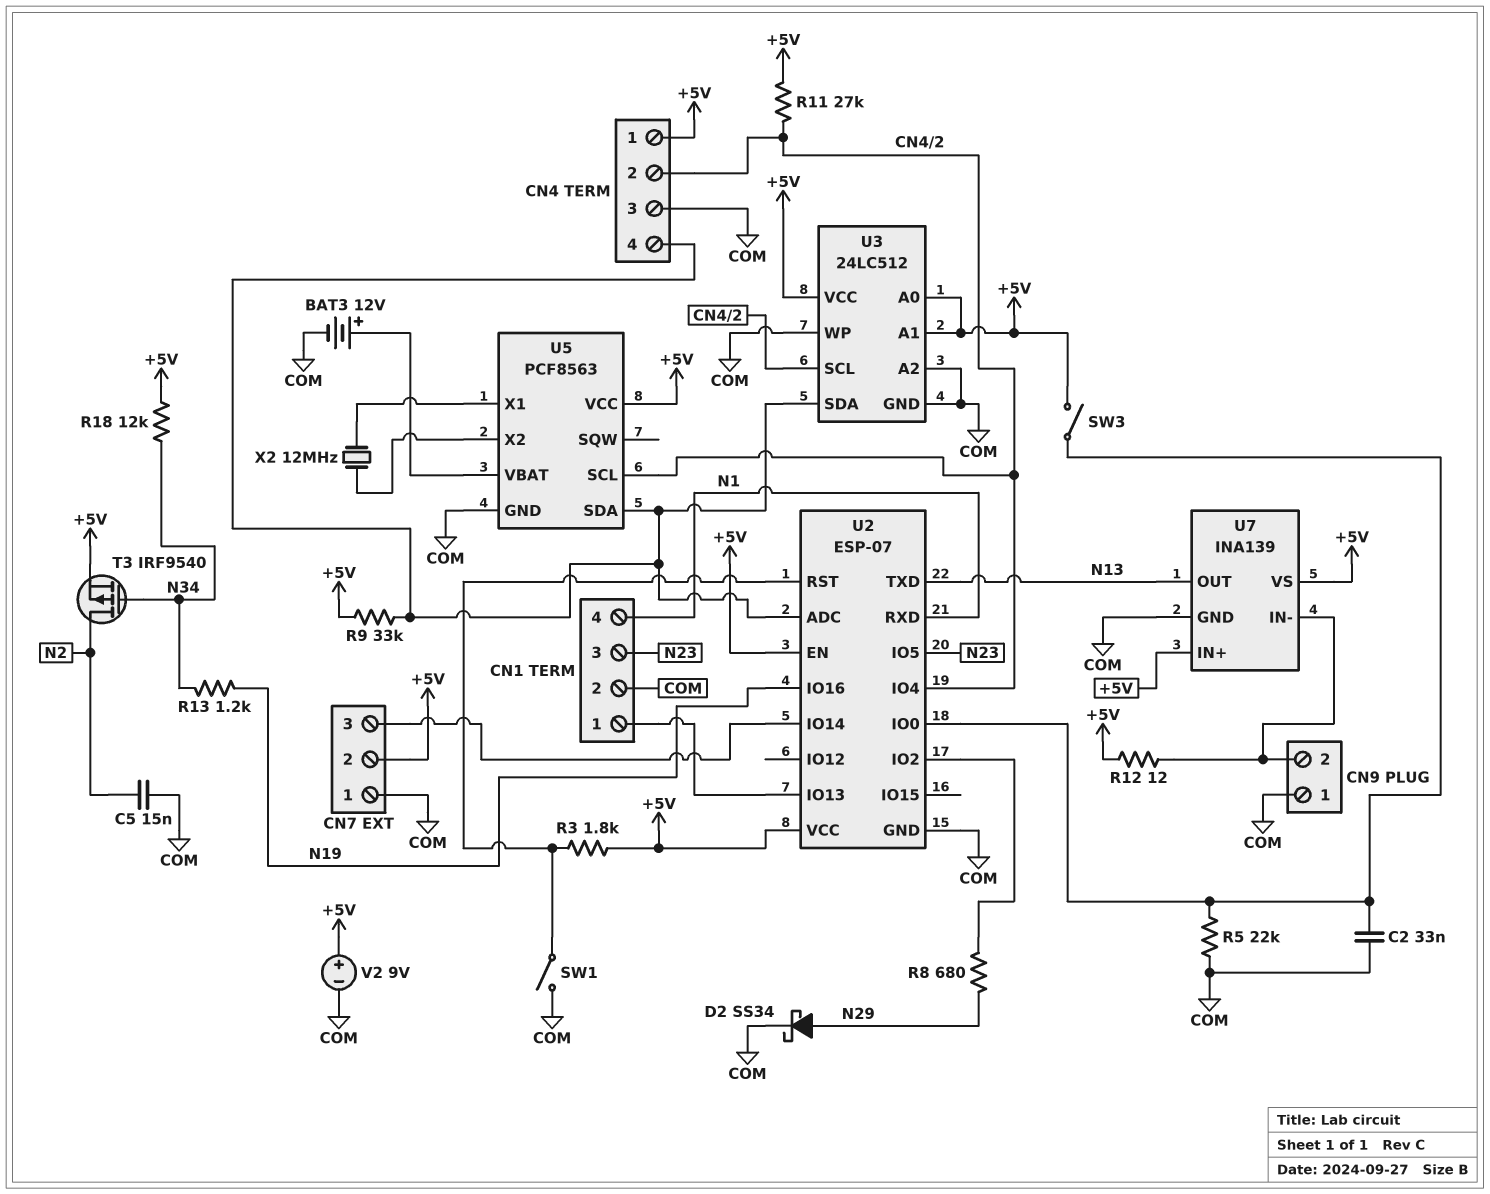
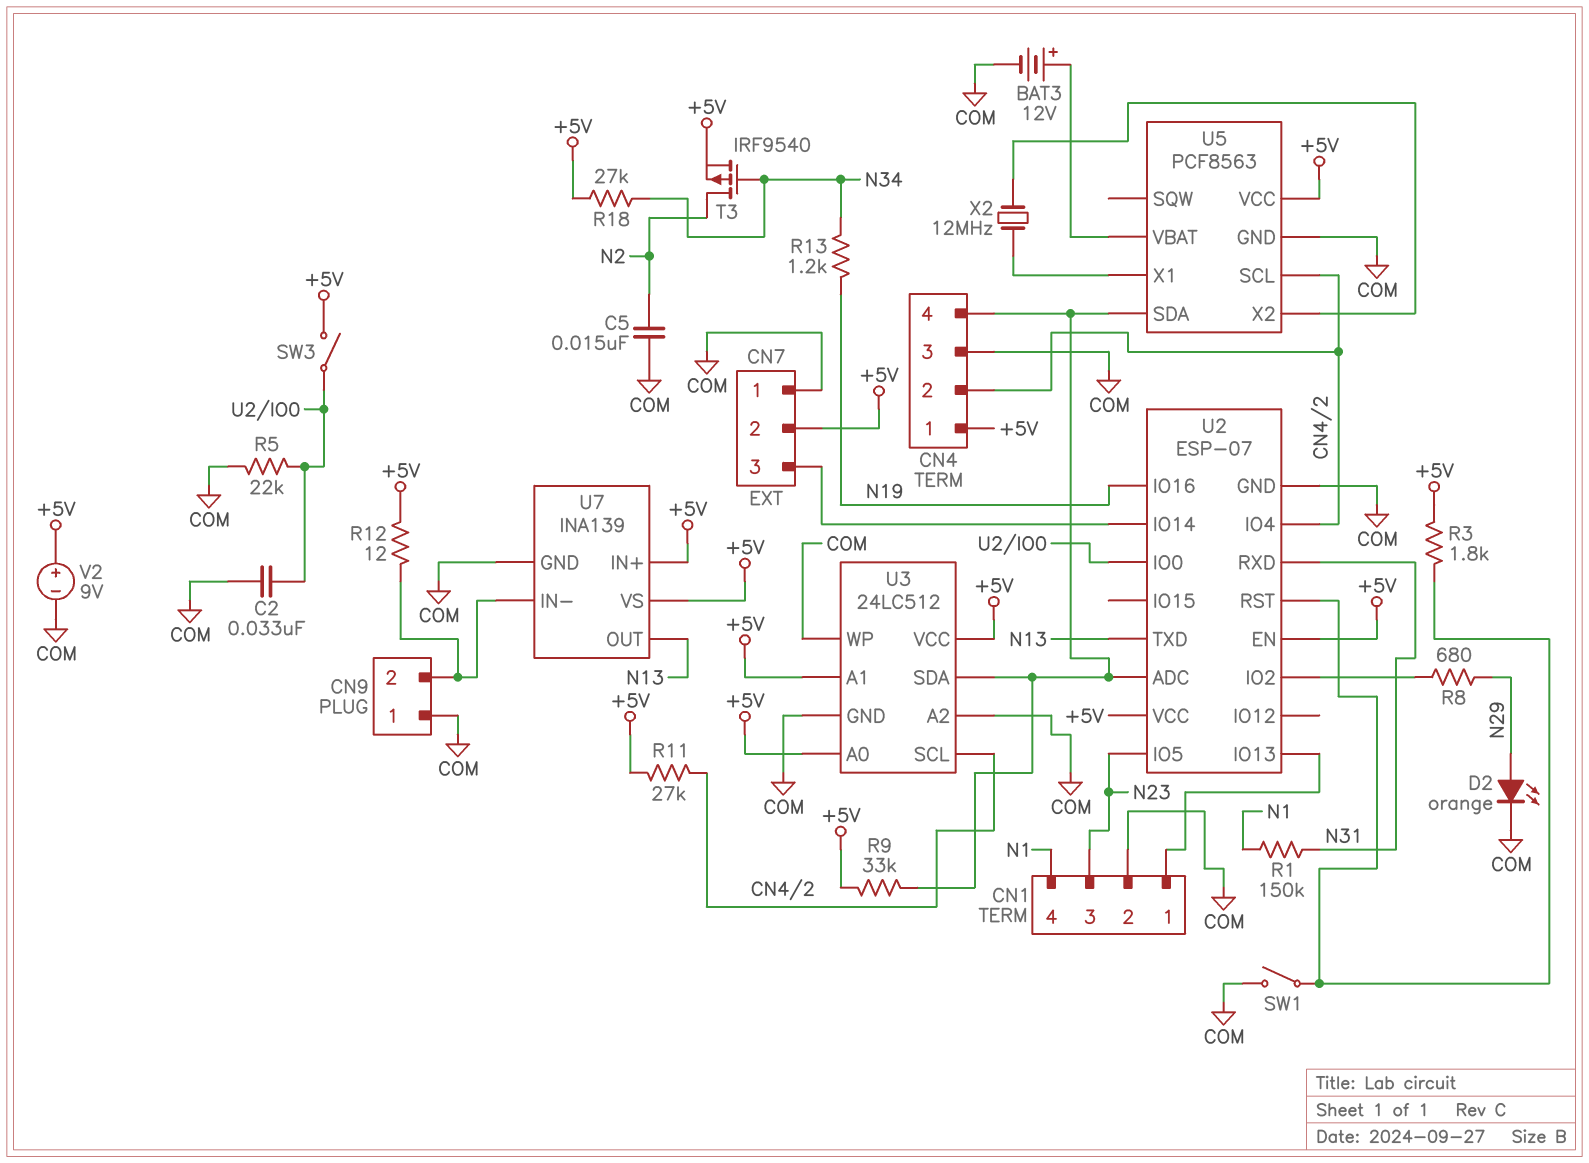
D2: schottky SS34 (A N29, K COM) -> LED orange (A N29, K COM)
R1: none -> 150k (N1, N31)
R18: 12k (+5V, N34) -> 27k (+5V, N34)
U2 pin RXD: N1 -> N31

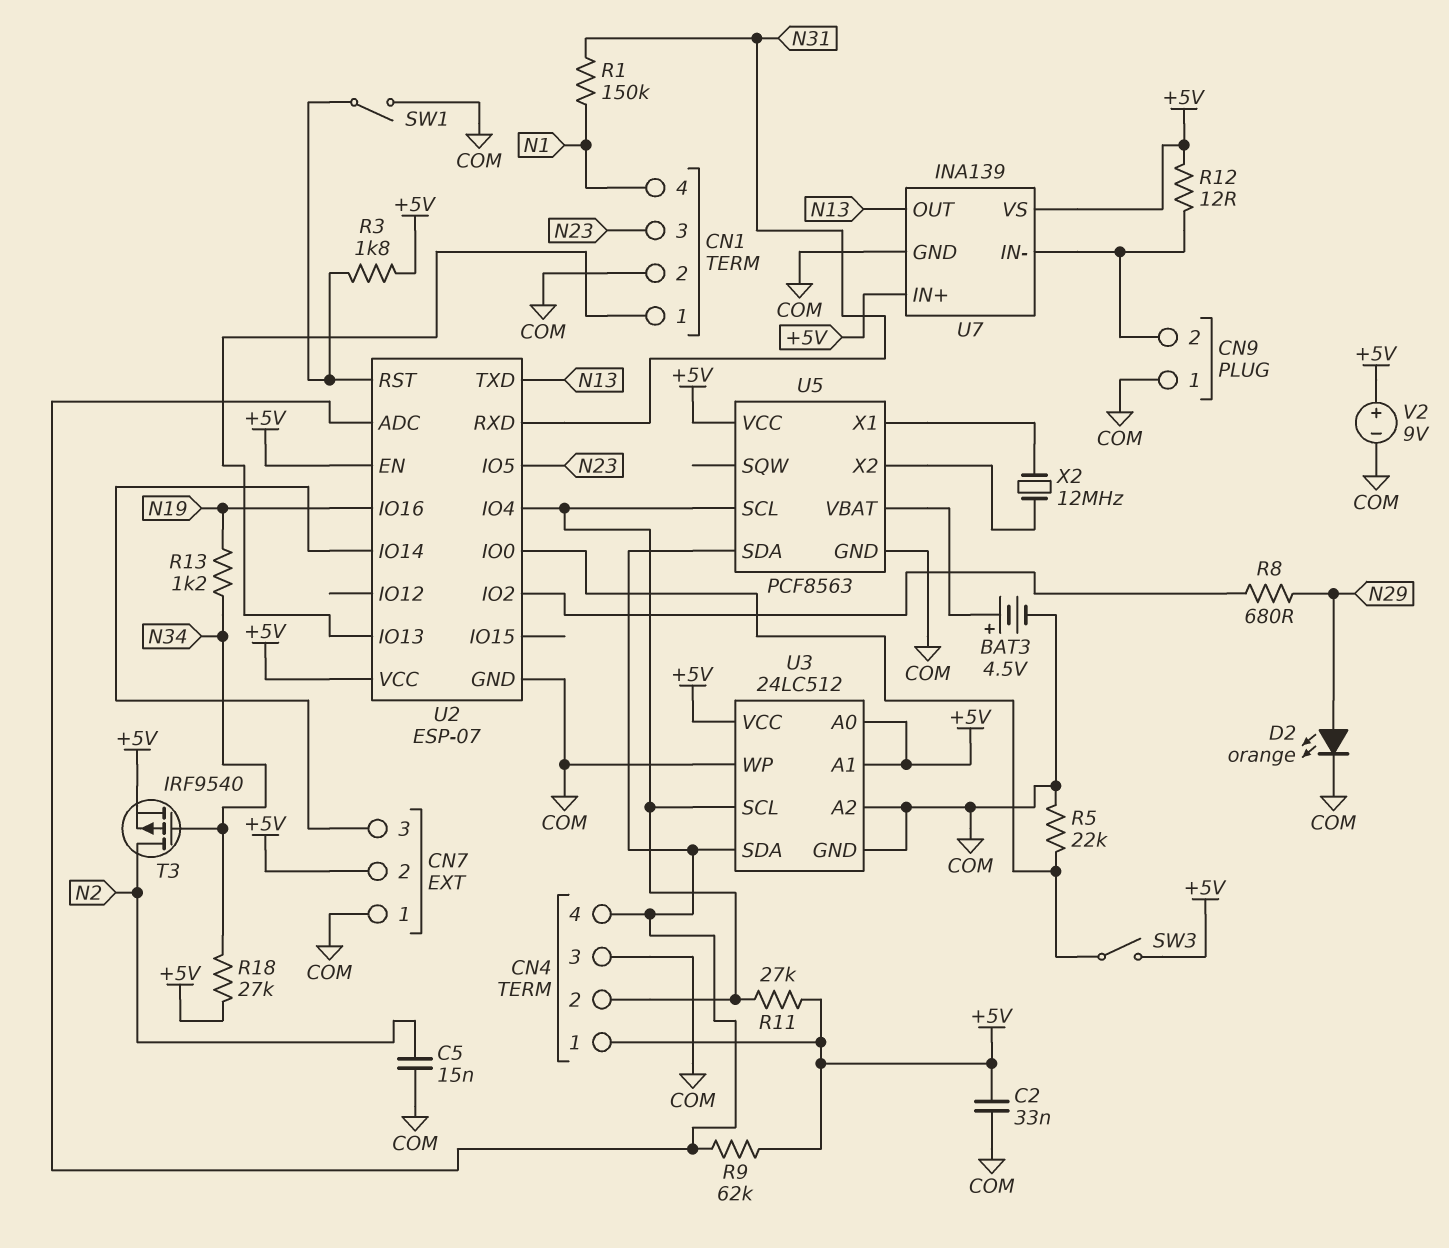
BAT3: 12V (plus U5/VBAT, minus COM) -> 4.5V (plus U5/VBAT, minus COM)
C2: 33nF (COM, U2/IO0) -> 33nF (+5V, COM)
R9: 33k (+5V, CN4/4) -> 62k (+5V, CN4/4)

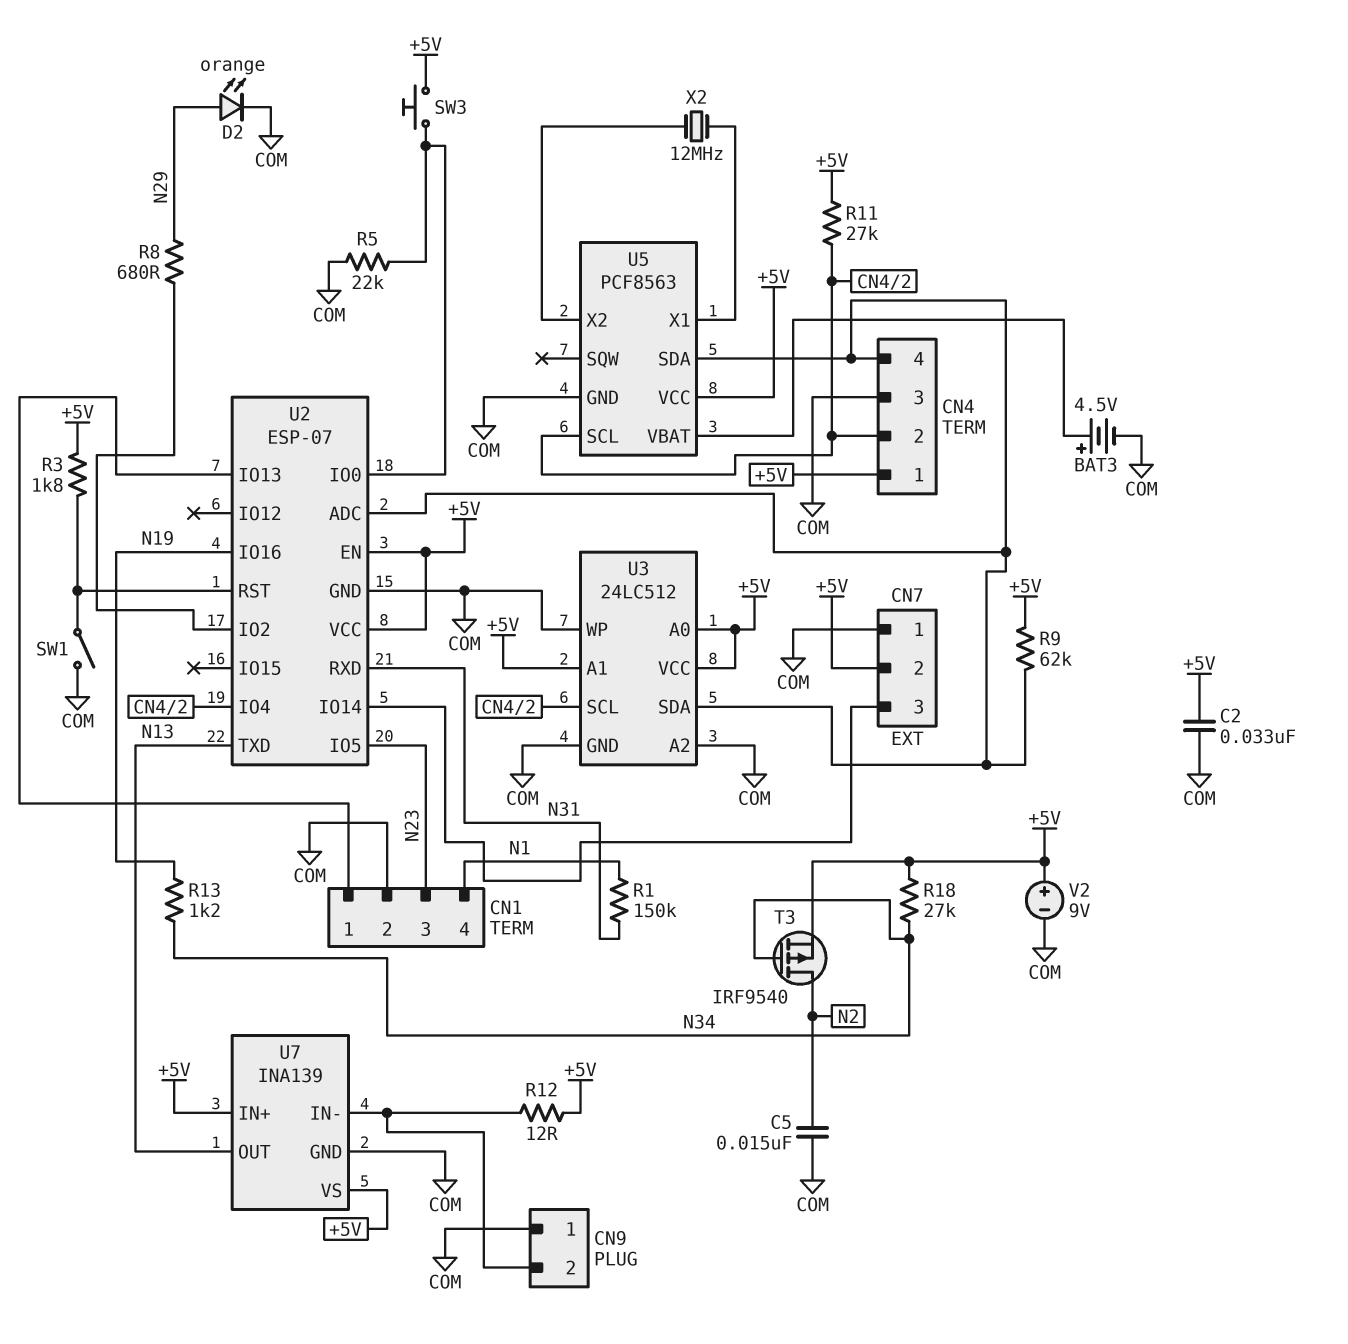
SW3: switch (+5V, U2/IO0) -> button (+5V, U2/IO0)

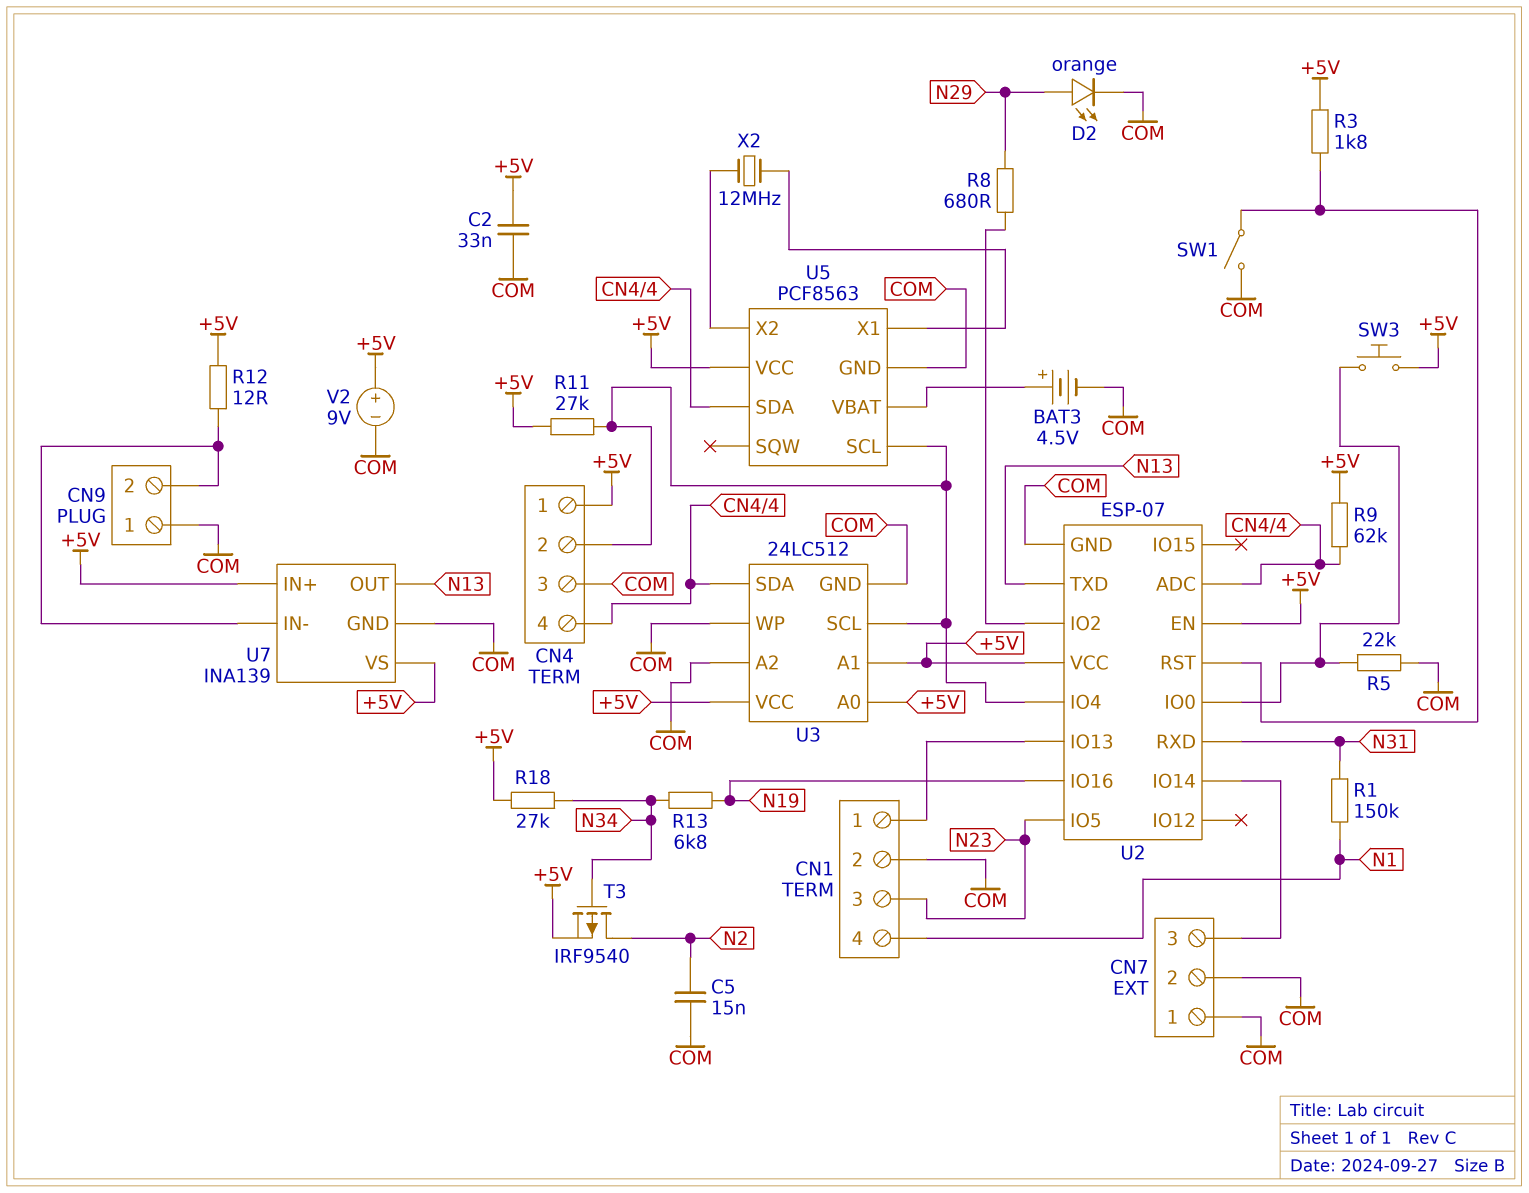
CN7 pin 2: +5V -> COM
R13: 1.2k (N19, N34) -> 6.8k (N19, N34)

